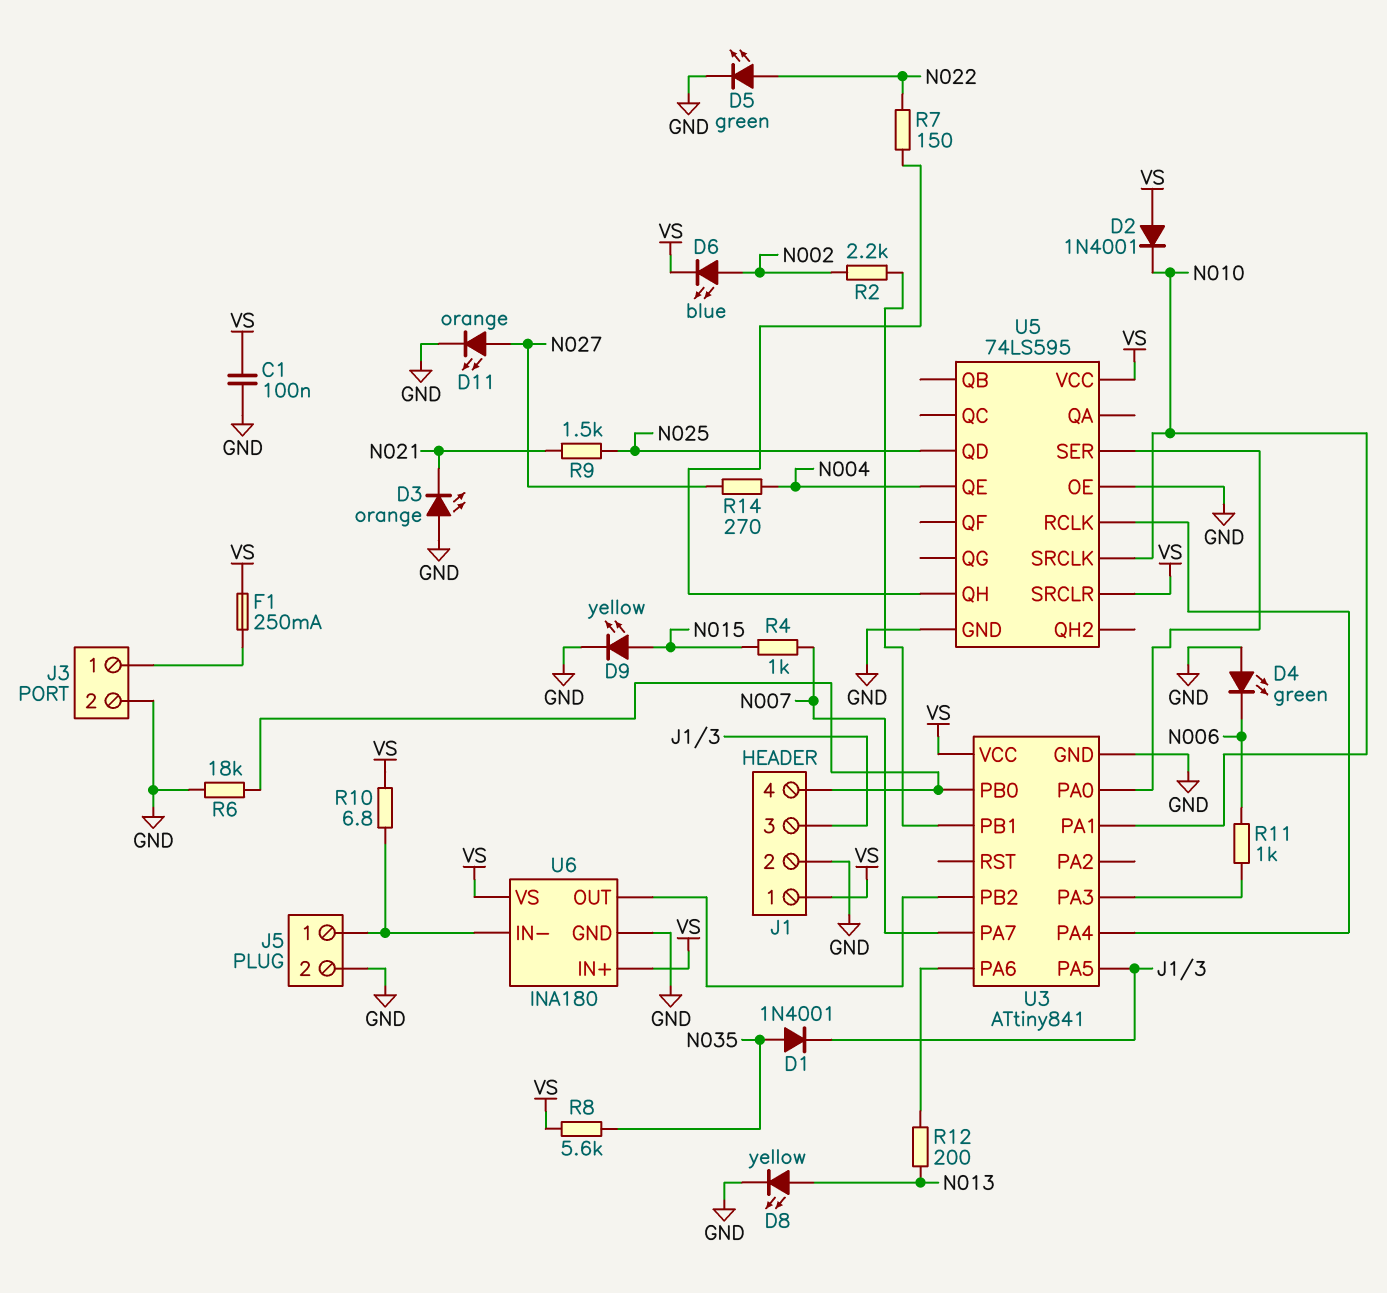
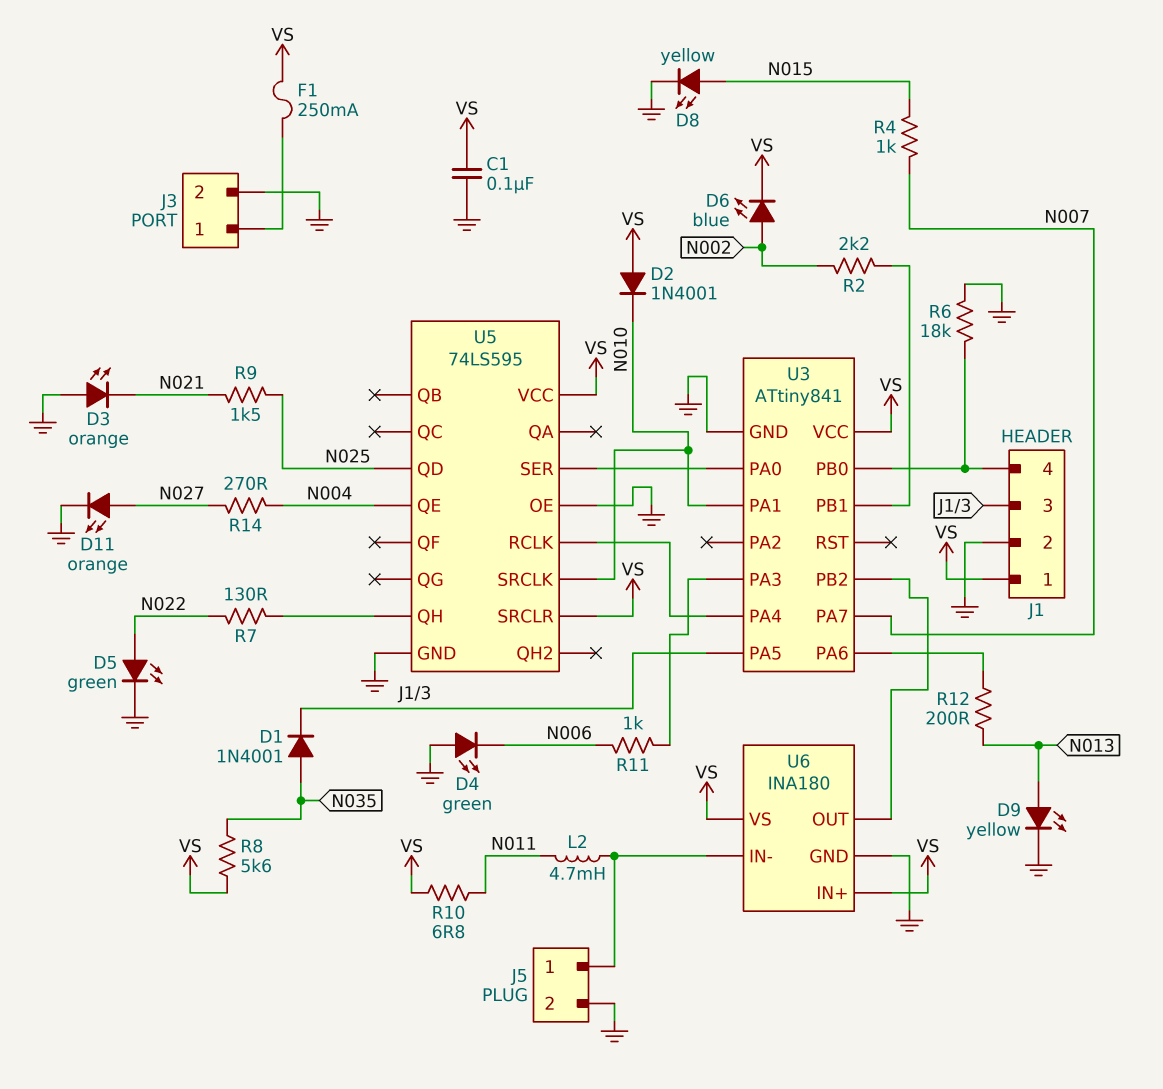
D8: LED yellow (A N013, K GND) -> LED yellow (A N015, K GND)
D9: LED yellow (A N015, K GND) -> LED yellow (A N013, K GND)
L2: none -> 4.7mH (J5/1, N011)
R7: 150 (N022, U5/QH) -> 130 (N022, U5/QH)
R10: 6.8 (J5/1, VS) -> 6.8 (N011, VS)

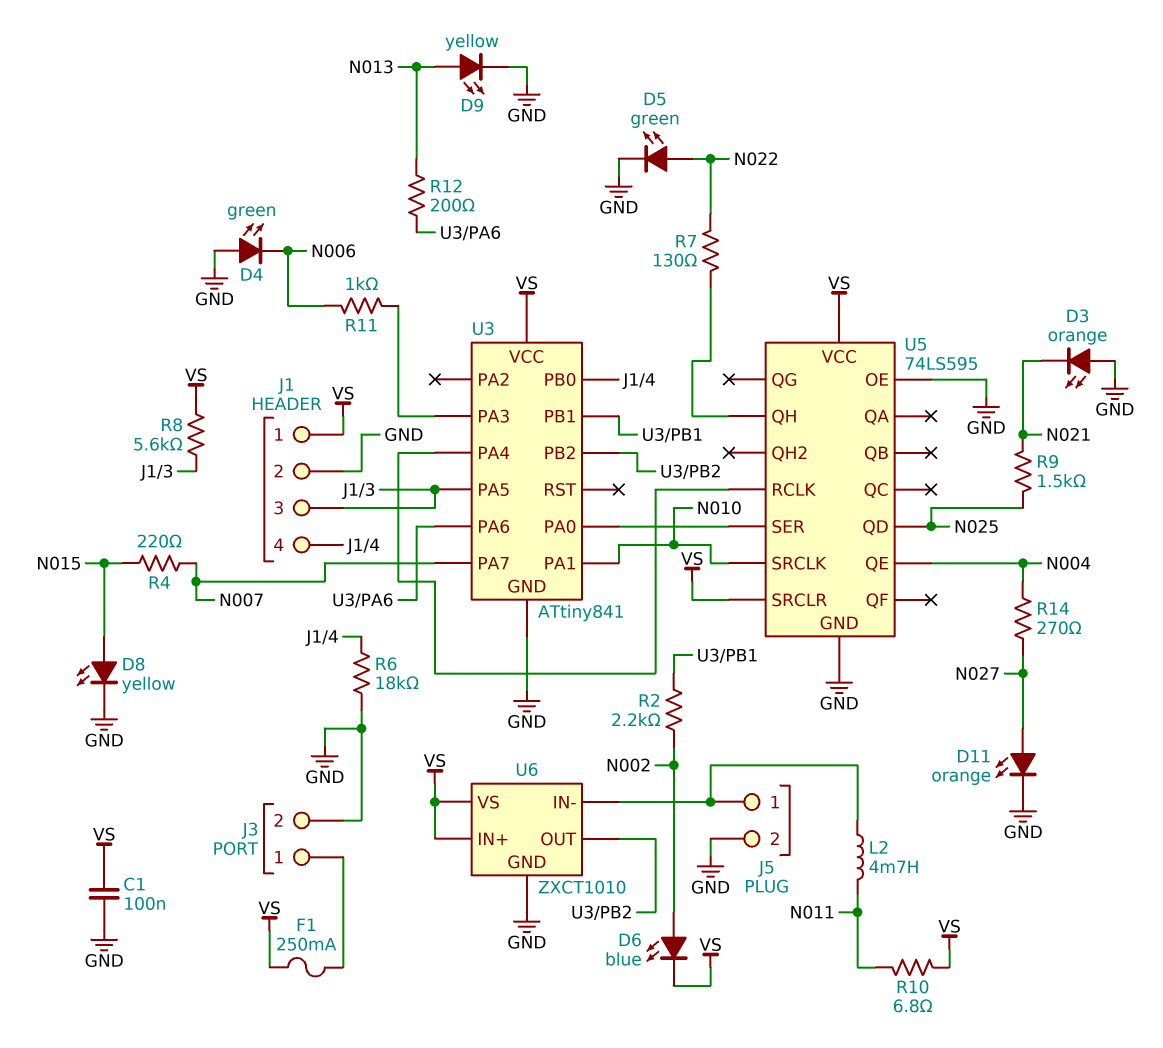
D1: diode 1N4001 (A N035, K J1/3) -> none
D2: diode 1N4001 (A VS, K N010) -> none
R4: 1k (N007, N015) -> 220 (N007, N015)
R8: 5.6k (N035, VS) -> 5.6k (J1/3, VS)
U6: INA180 -> ZXCT1010

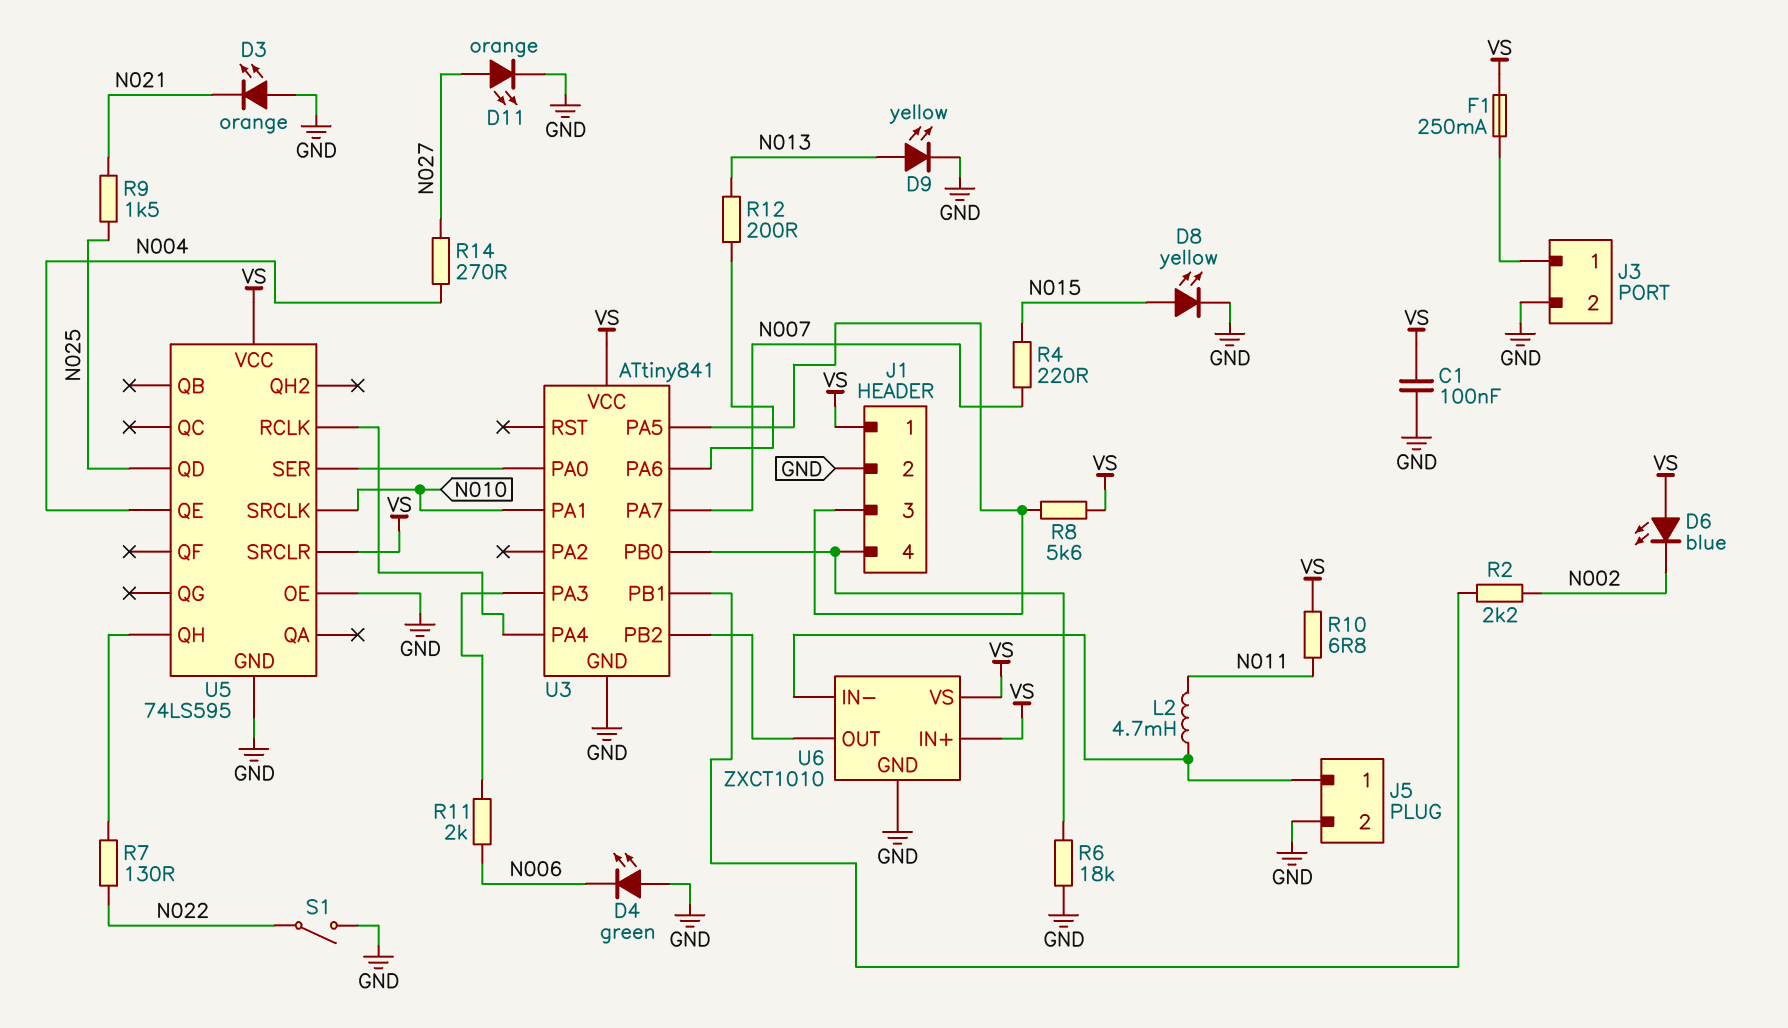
D5: LED green (A N022, K GND) -> none
D6: LED blue (A N002, K VS) -> LED blue (A VS, K N002)
R11: 1k (N006, U3/PA3) -> 2k (N006, U3/PA3)
S1: none -> switch (GND, N022)

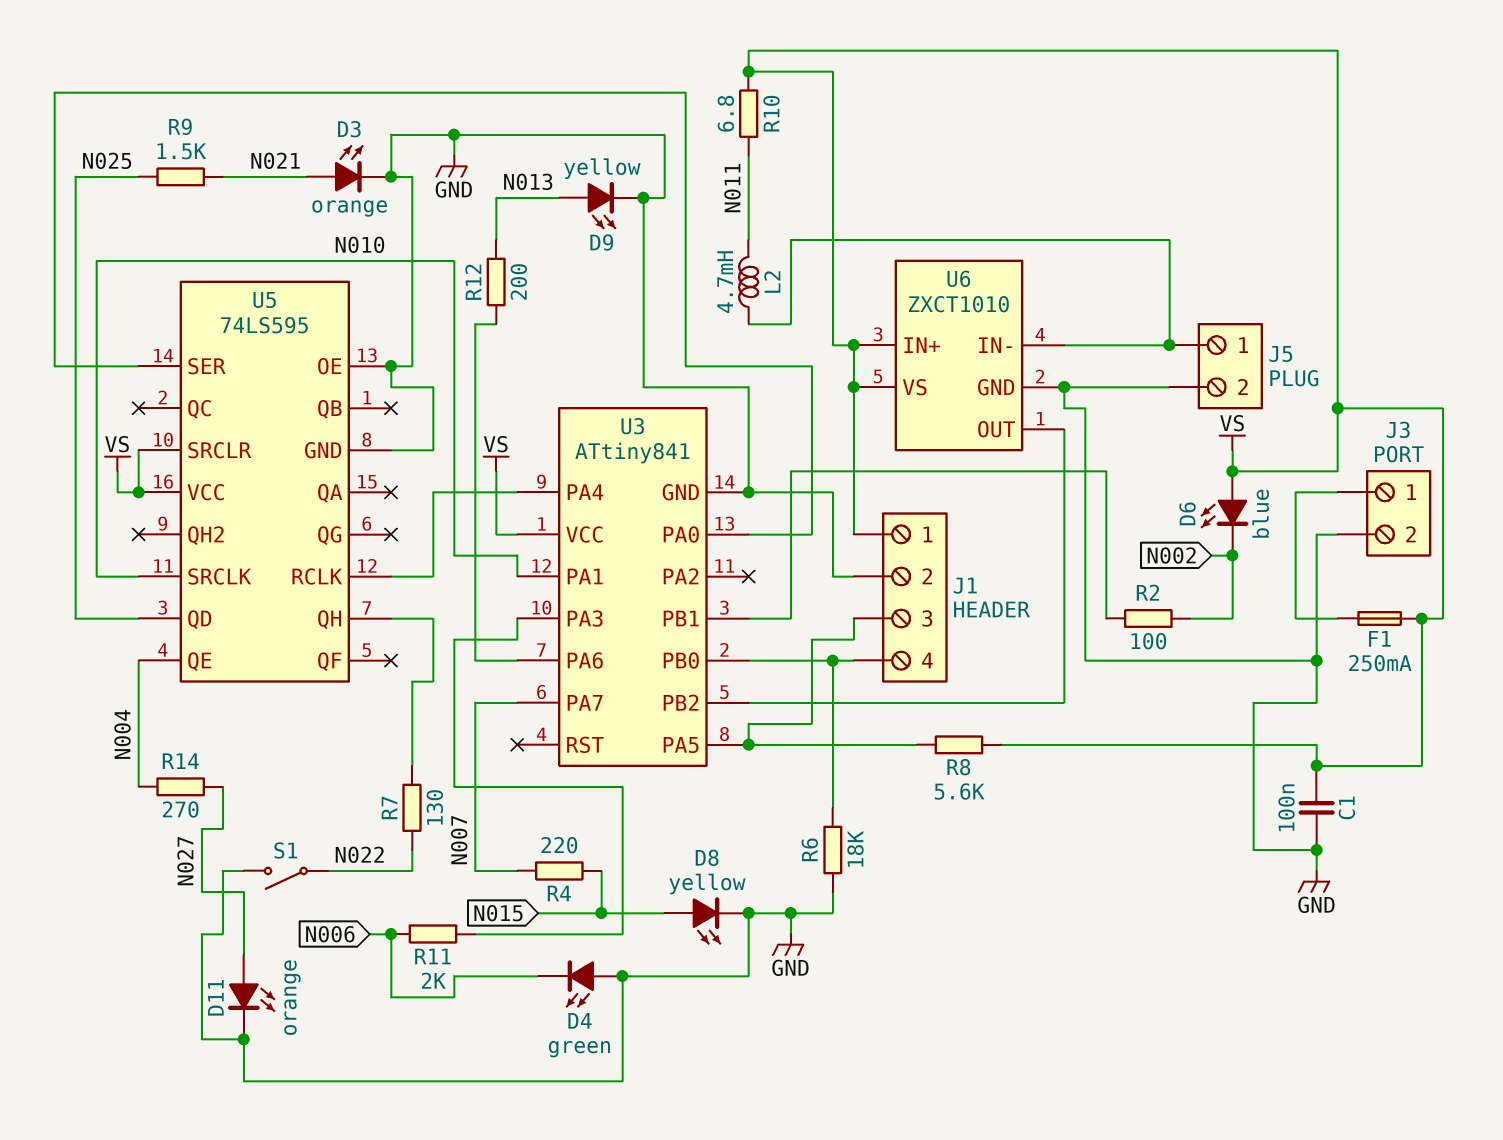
D3: LED orange (A GND, K N021) -> LED orange (A N021, K GND)
R2: 2.2k (N002, U3/PB1) -> 100 (N002, U3/PB1)

